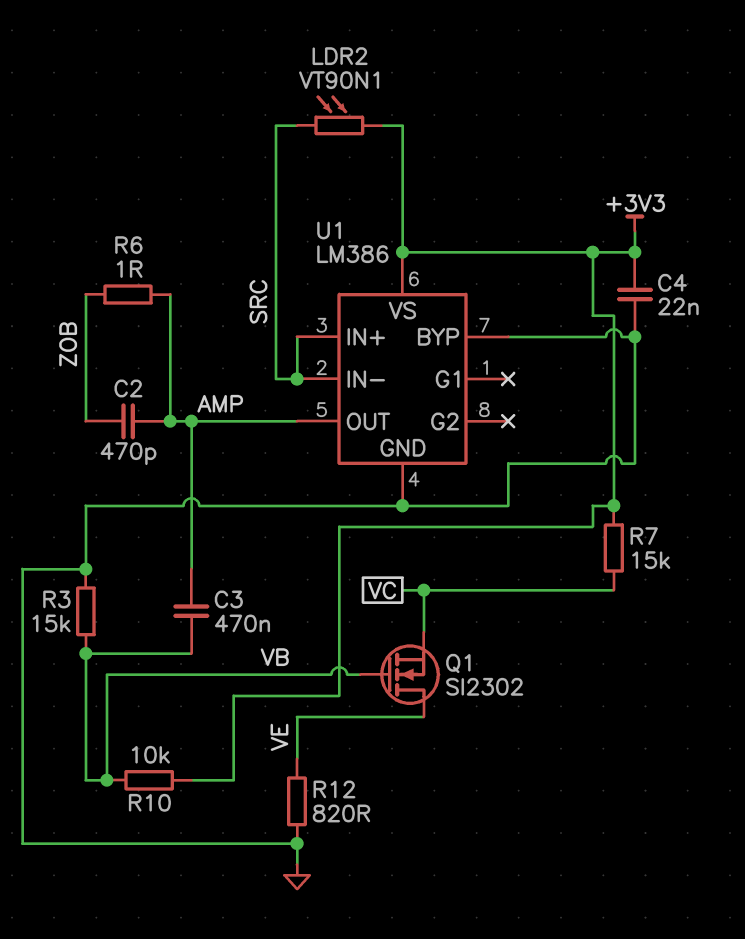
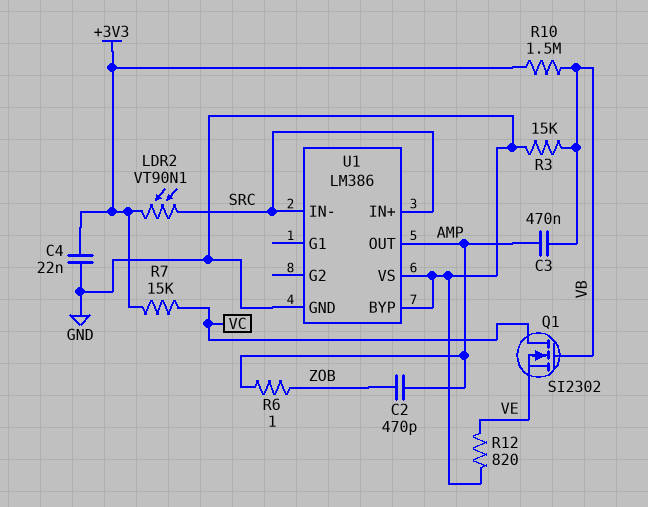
Q1: NMOS SI2302 (G VB, D VE, S VC) -> NMOS SI2302 (G VB, D VC, S VE)
R10: 10k (+3V3, VB) -> 1.5M (+3V3, VB)
U1 pin VS: +3V3 -> GND

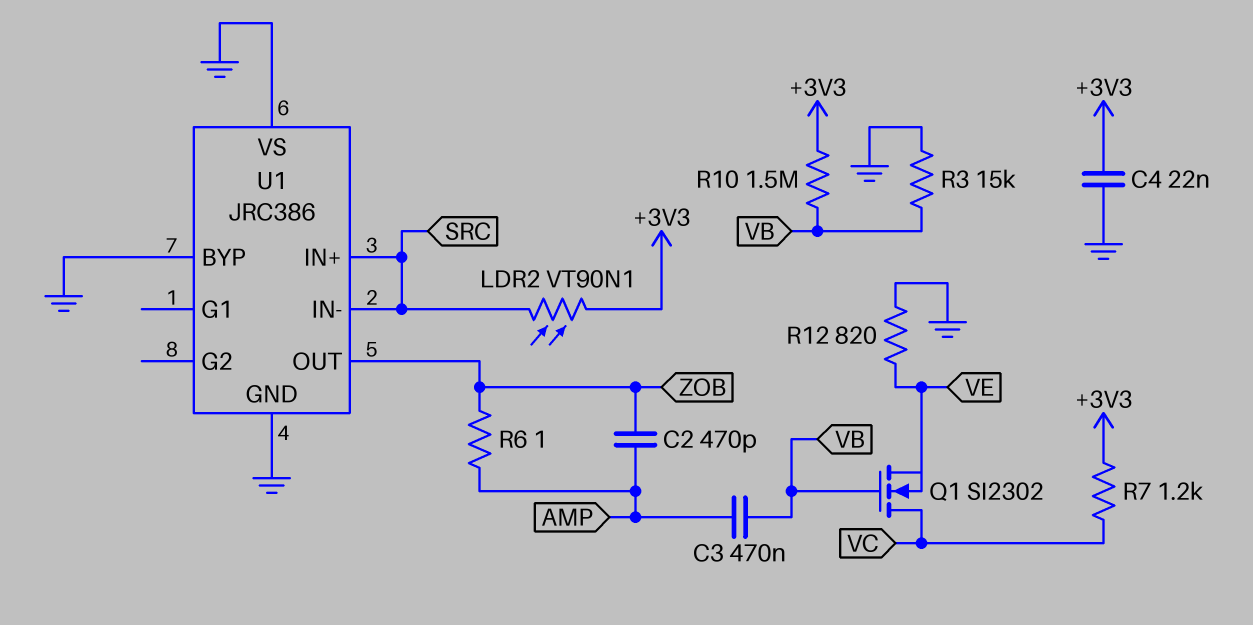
R7: 15k (+3V3, VC) -> 1.2k (+3V3, VC)
U1: LM386 -> JRC386
U1 pin OUT: AMP -> ZOB

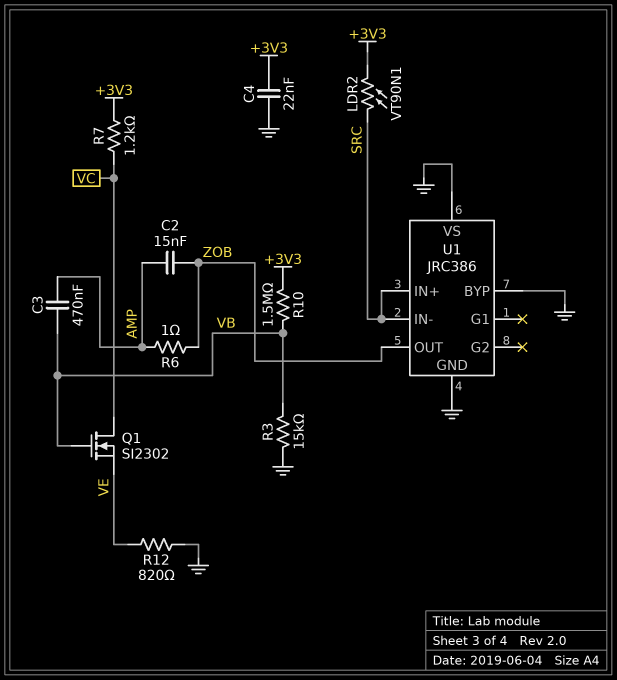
C2: 470pF (AMP, ZOB) -> 15nF (AMP, ZOB)

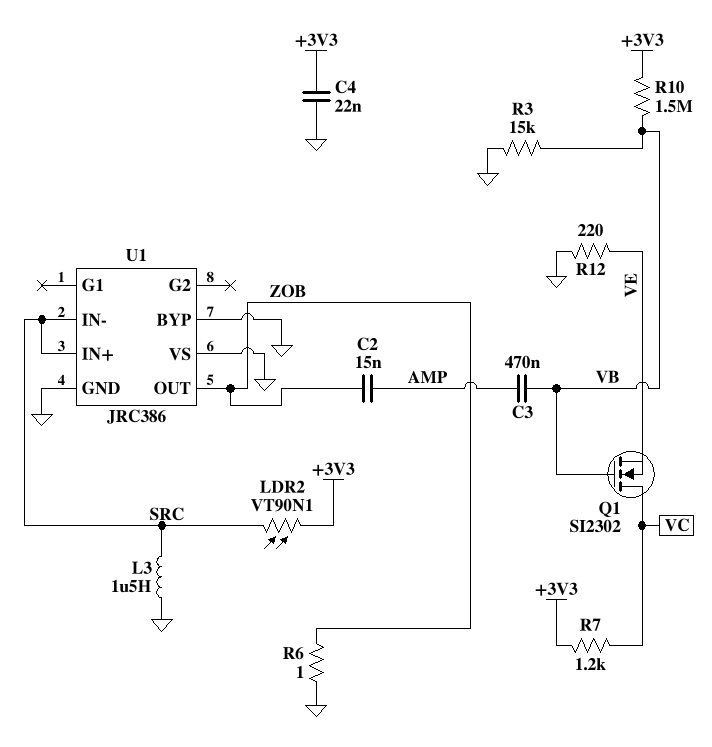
L3: none -> 1.5uH (GND, SRC)
R6: 1 (AMP, ZOB) -> 1 (GND, ZOB)
R12: 820 (GND, VE) -> 220 (GND, VE)

